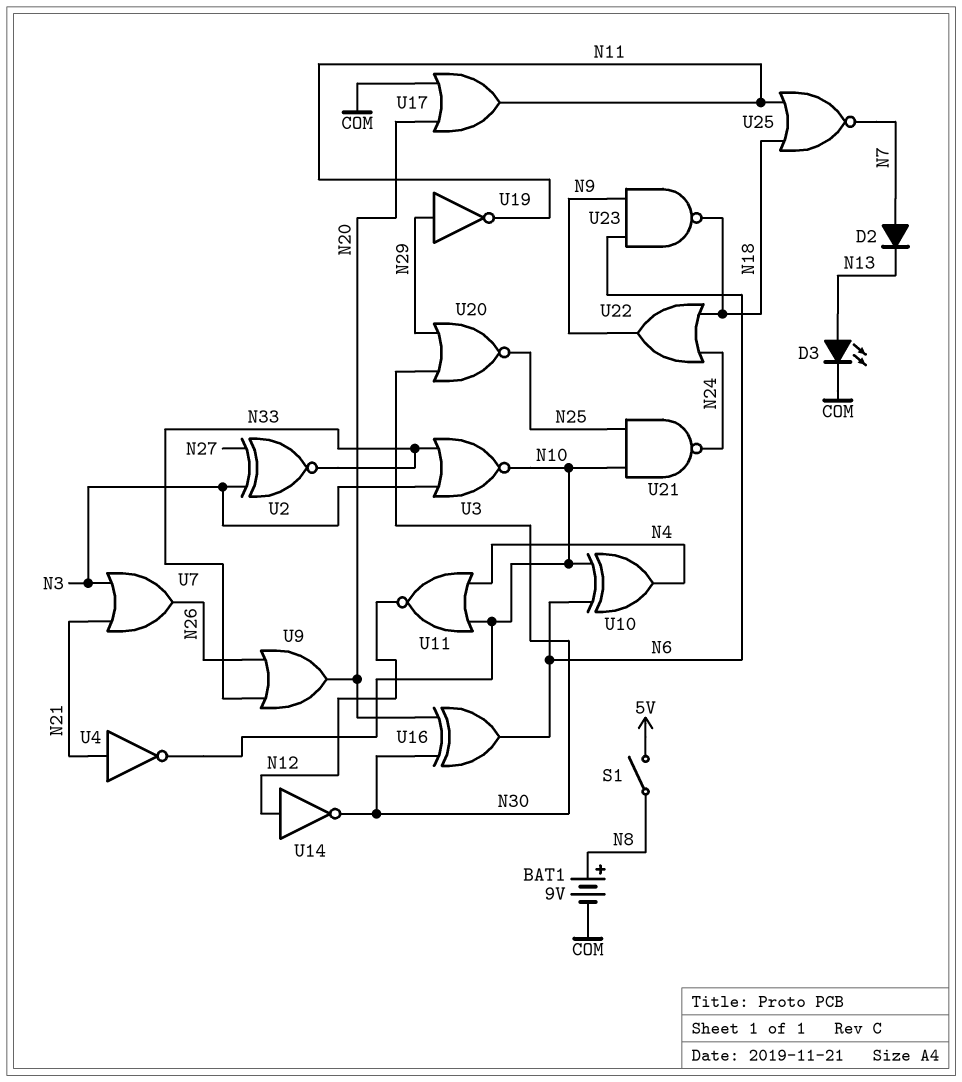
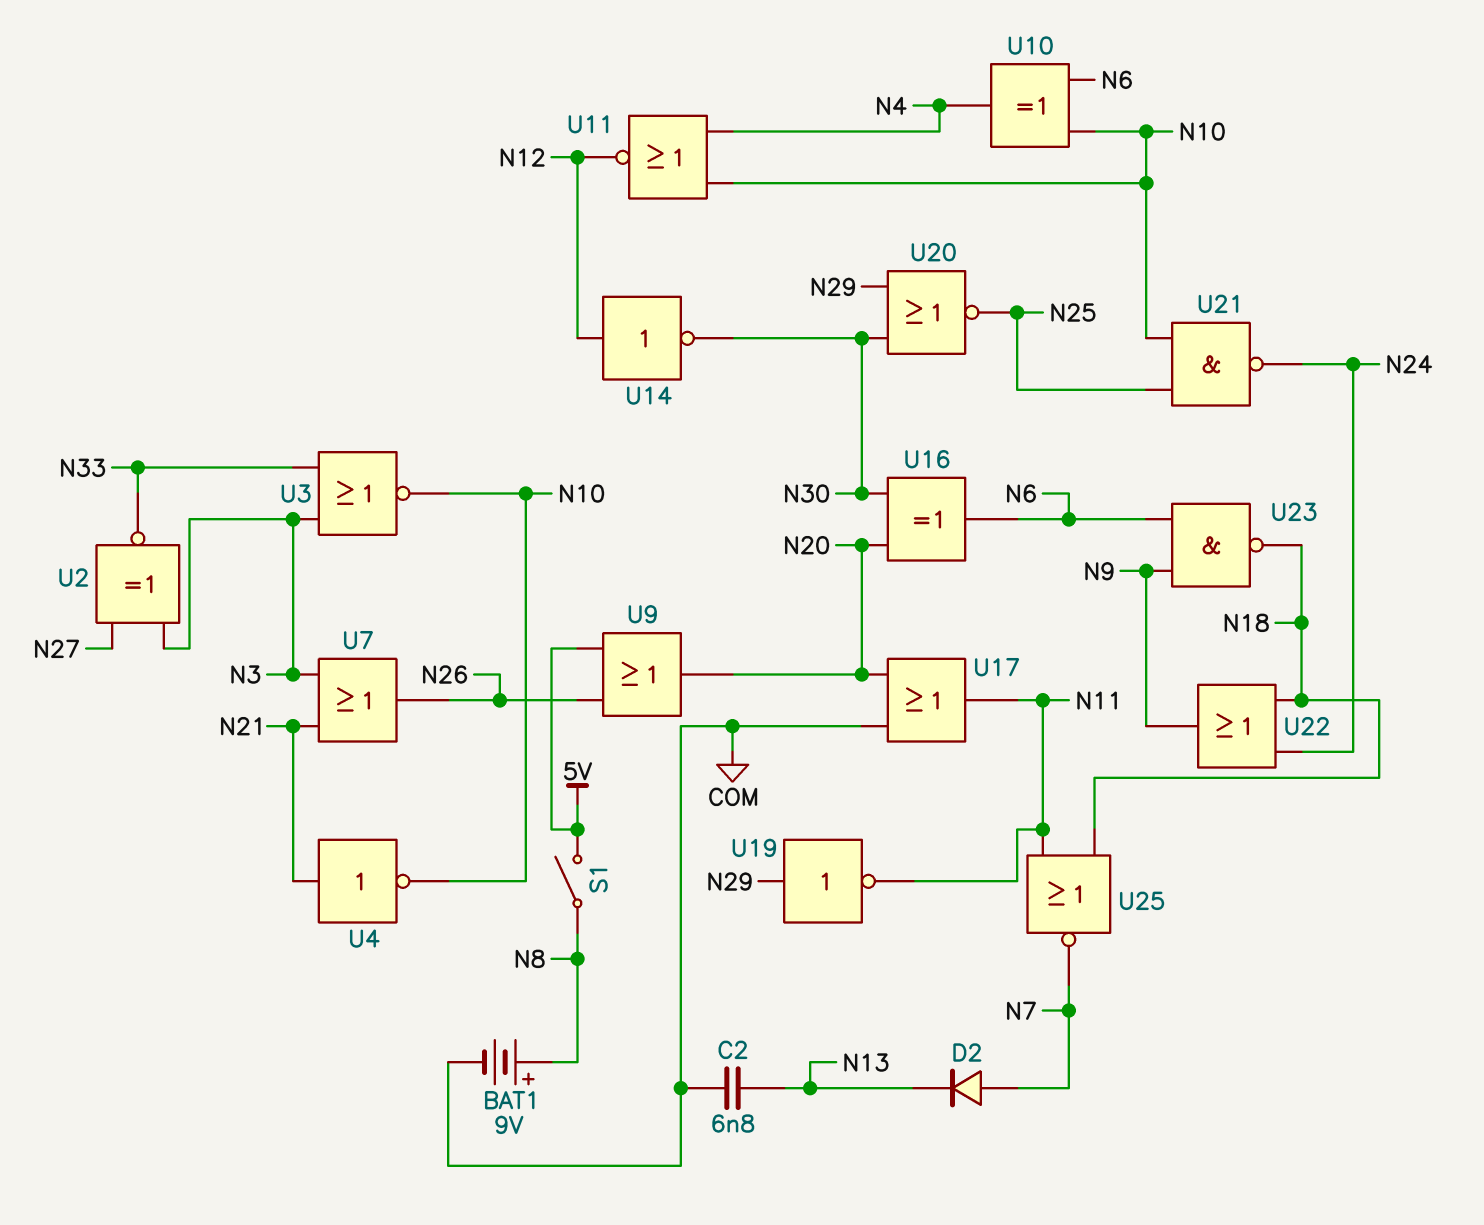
C2: none -> 6.8nF (COM, N13)
D3: LED (A N13, K COM) -> none
U9: OR (in N26, in N33, out N20) -> OR (in 5V, in N26, out N20)

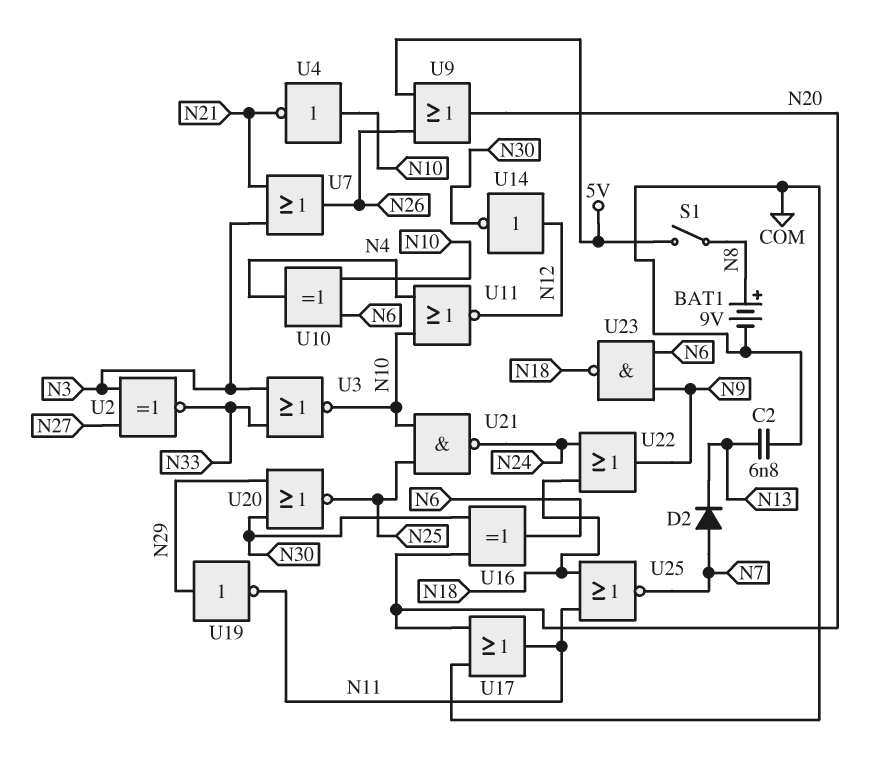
U4: NOT (in N21, out N10) -> NOT (in N10, out N21)

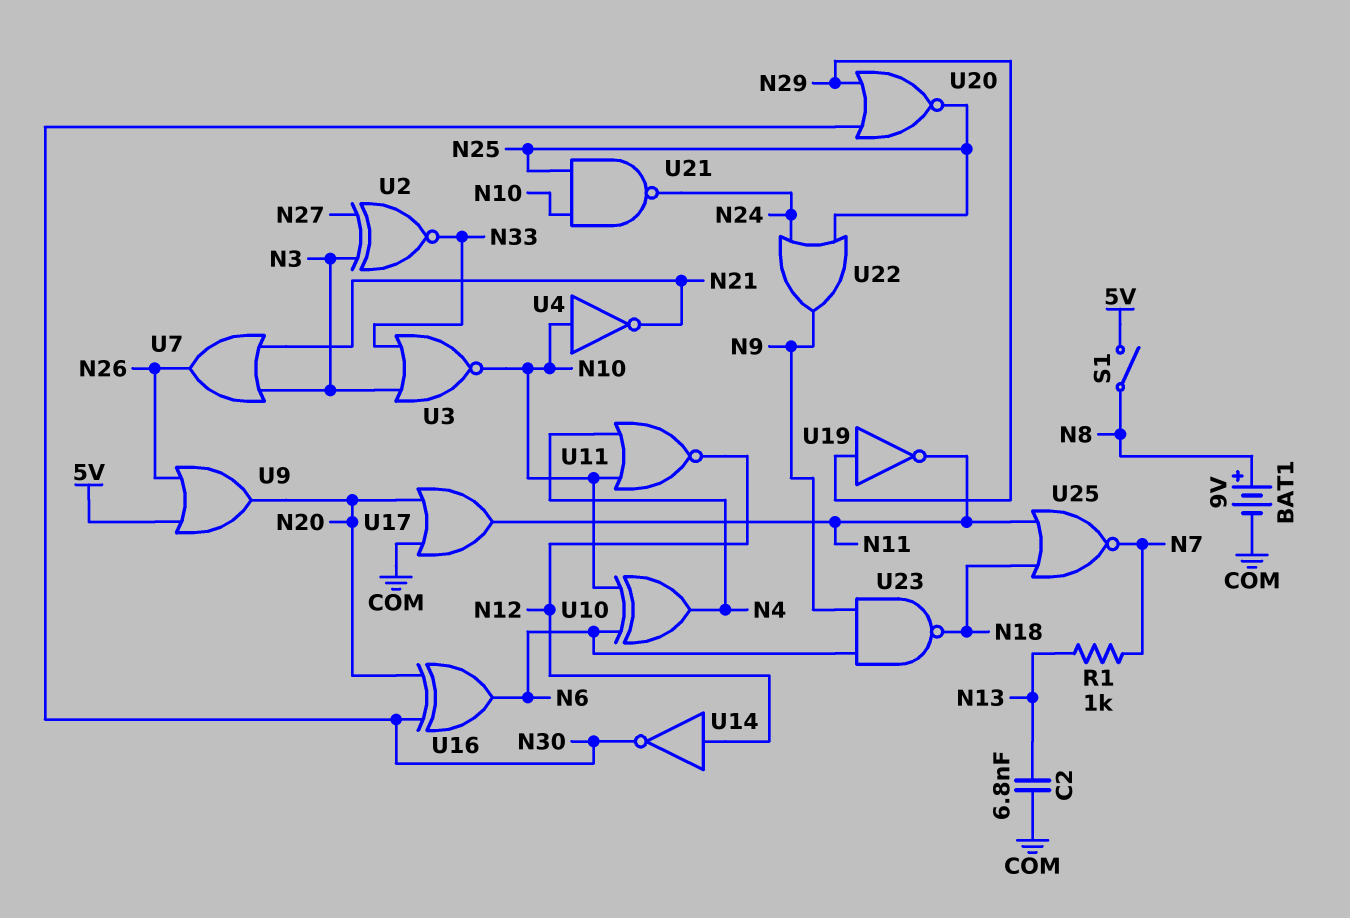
D2: diode (A N7, K N13) -> none
R1: none -> 1k (N7, N13)
U22: OR (in N18, in N24, out N9) -> OR (in N24, in N25, out N9)

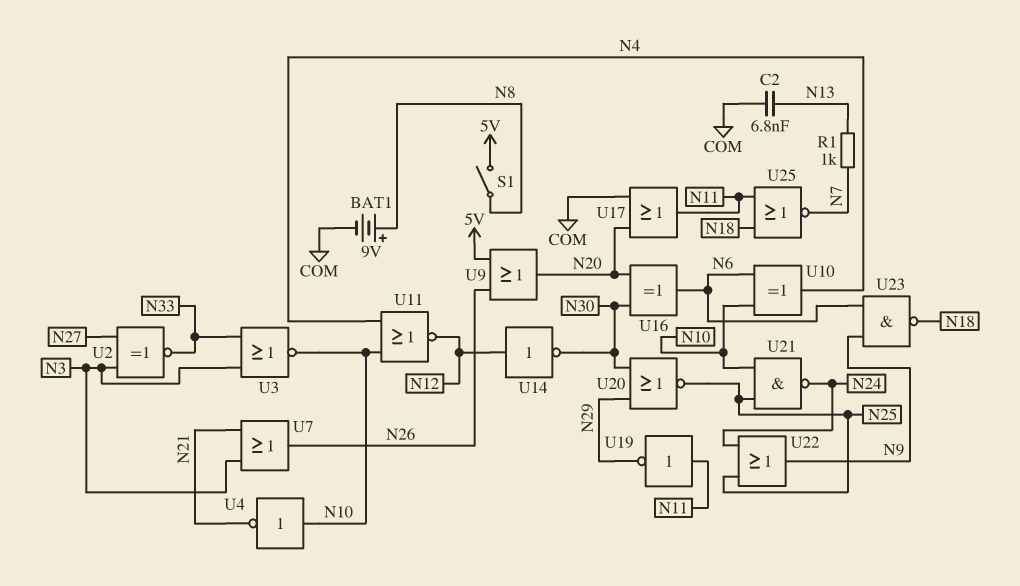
U19: NOT (in N29, out N11) -> NOT (in N11, out N29)

